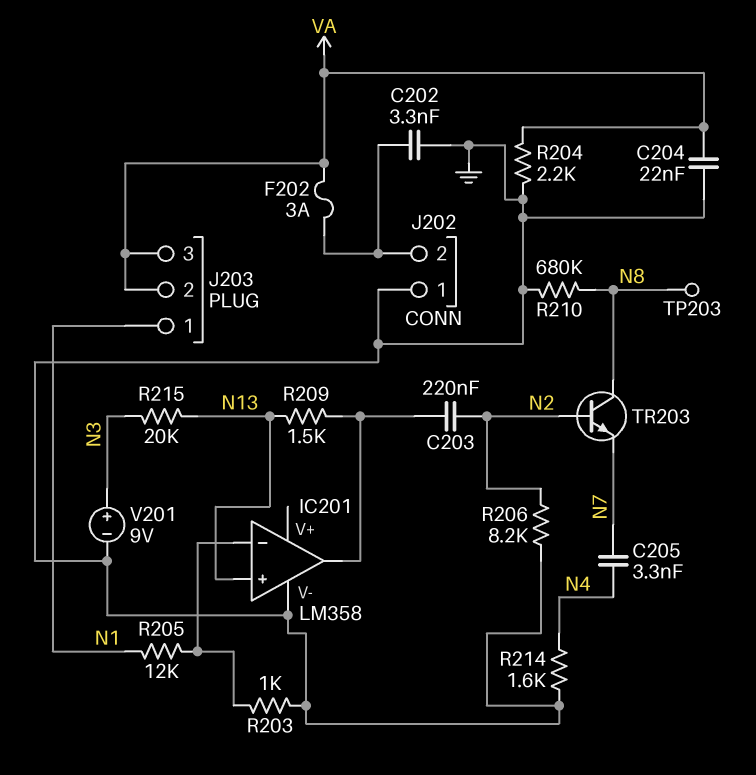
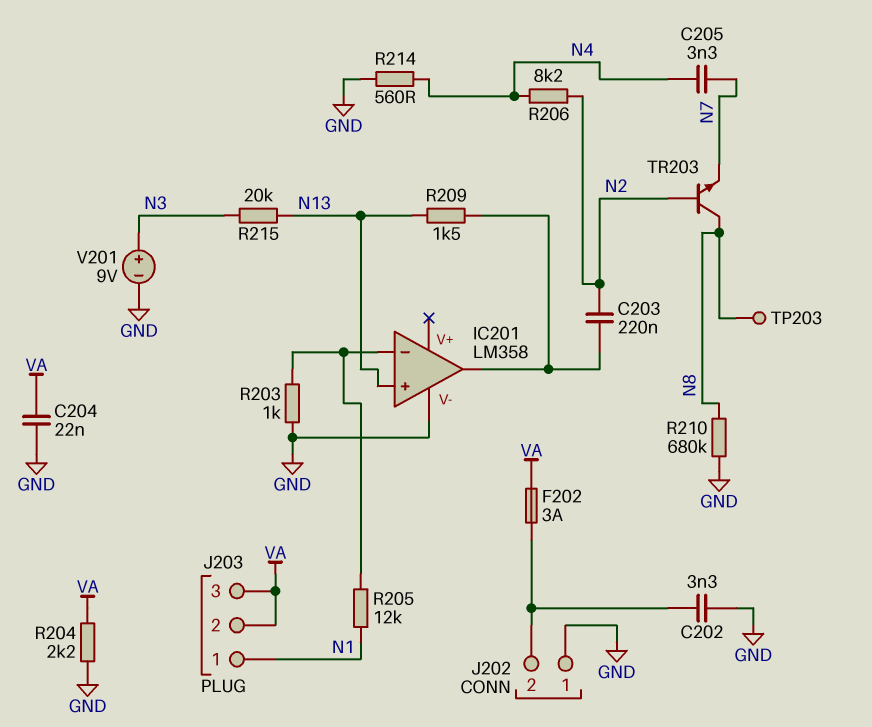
R206: 8.2k (GND, N2) -> 8.2k (N2, N4)
R214: 1.6k (GND, N4) -> 560 (GND, N4)

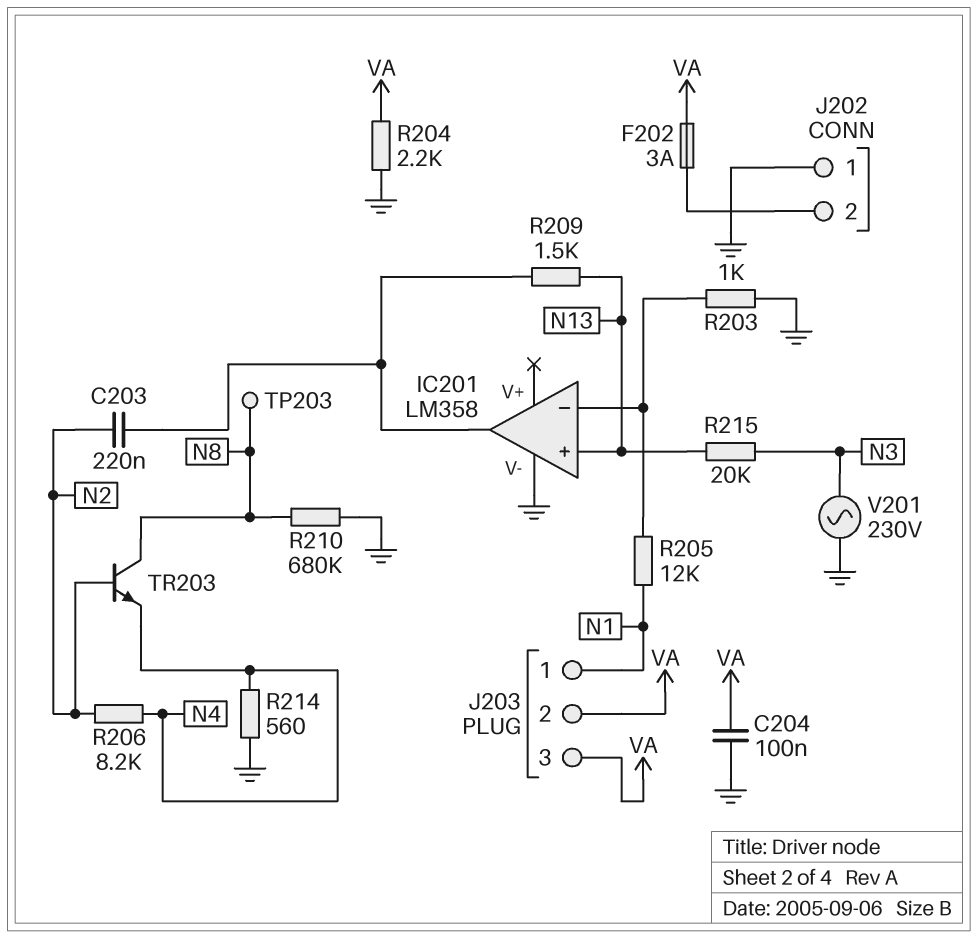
C202: 3.3nF (GND, J202/2) -> none
C204: 22nF (GND, VA) -> 100nF (GND, VA)
C205: 3.3nF (N4, N7) -> none
TR203: NPN (B N2, C N8, E N7) -> NPN (B N2, C N8, E N4)
V201: 9V (plus N3, minus GND) -> AC 230V (GND, N3)

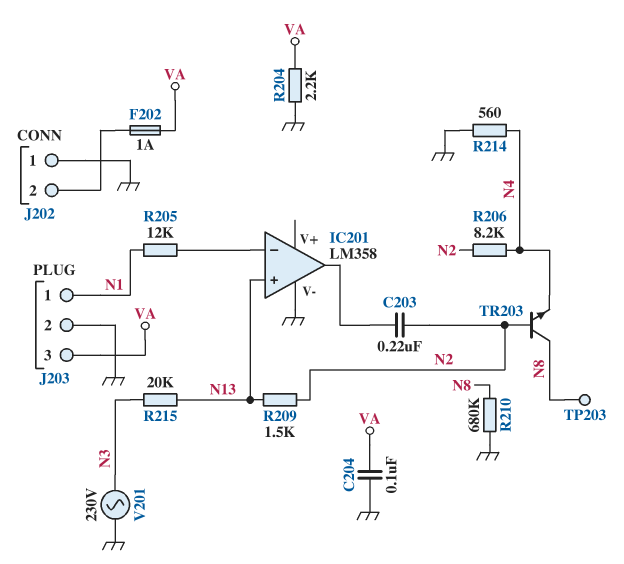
F202: 3A (J202/2, VA) -> 1A (J202/2, VA)
J203 pin 2: VA -> GND
R203: 1k (GND, IC201/in-) -> none
R209: 1.5k (IC201/out, N13) -> 1.5k (N2, N13)

